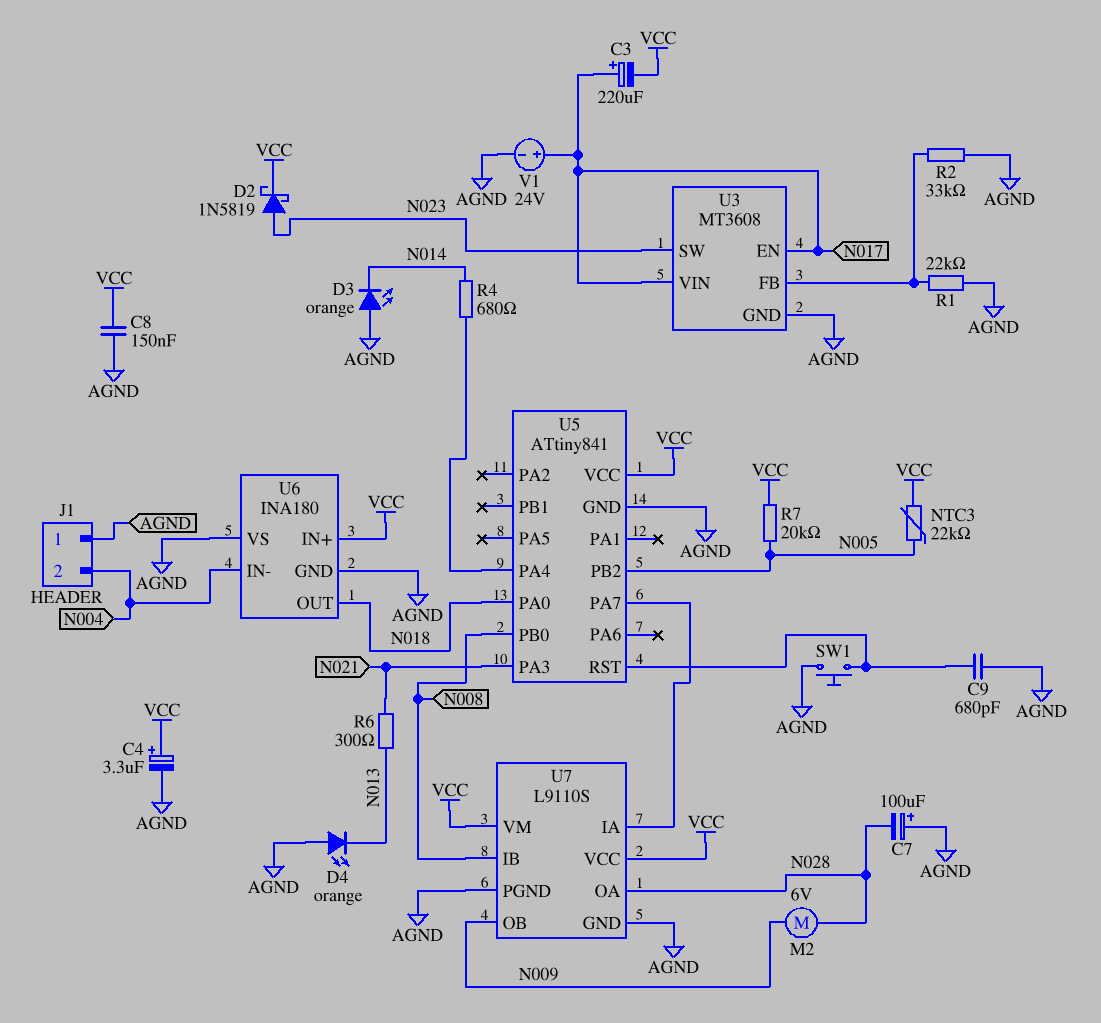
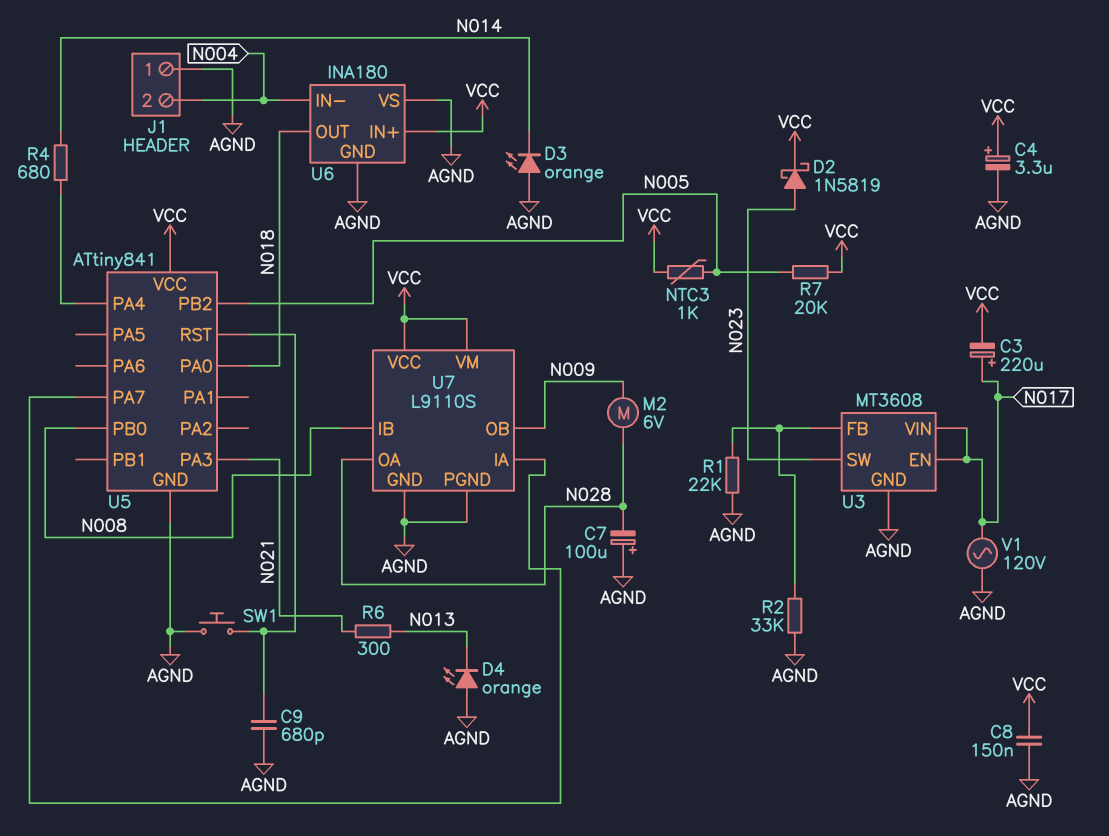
NTC3: 22k (N005, VCC) -> 1k (N005, VCC)
V1: 24V (plus N017, minus AGND) -> AC 120V (AGND, N017)

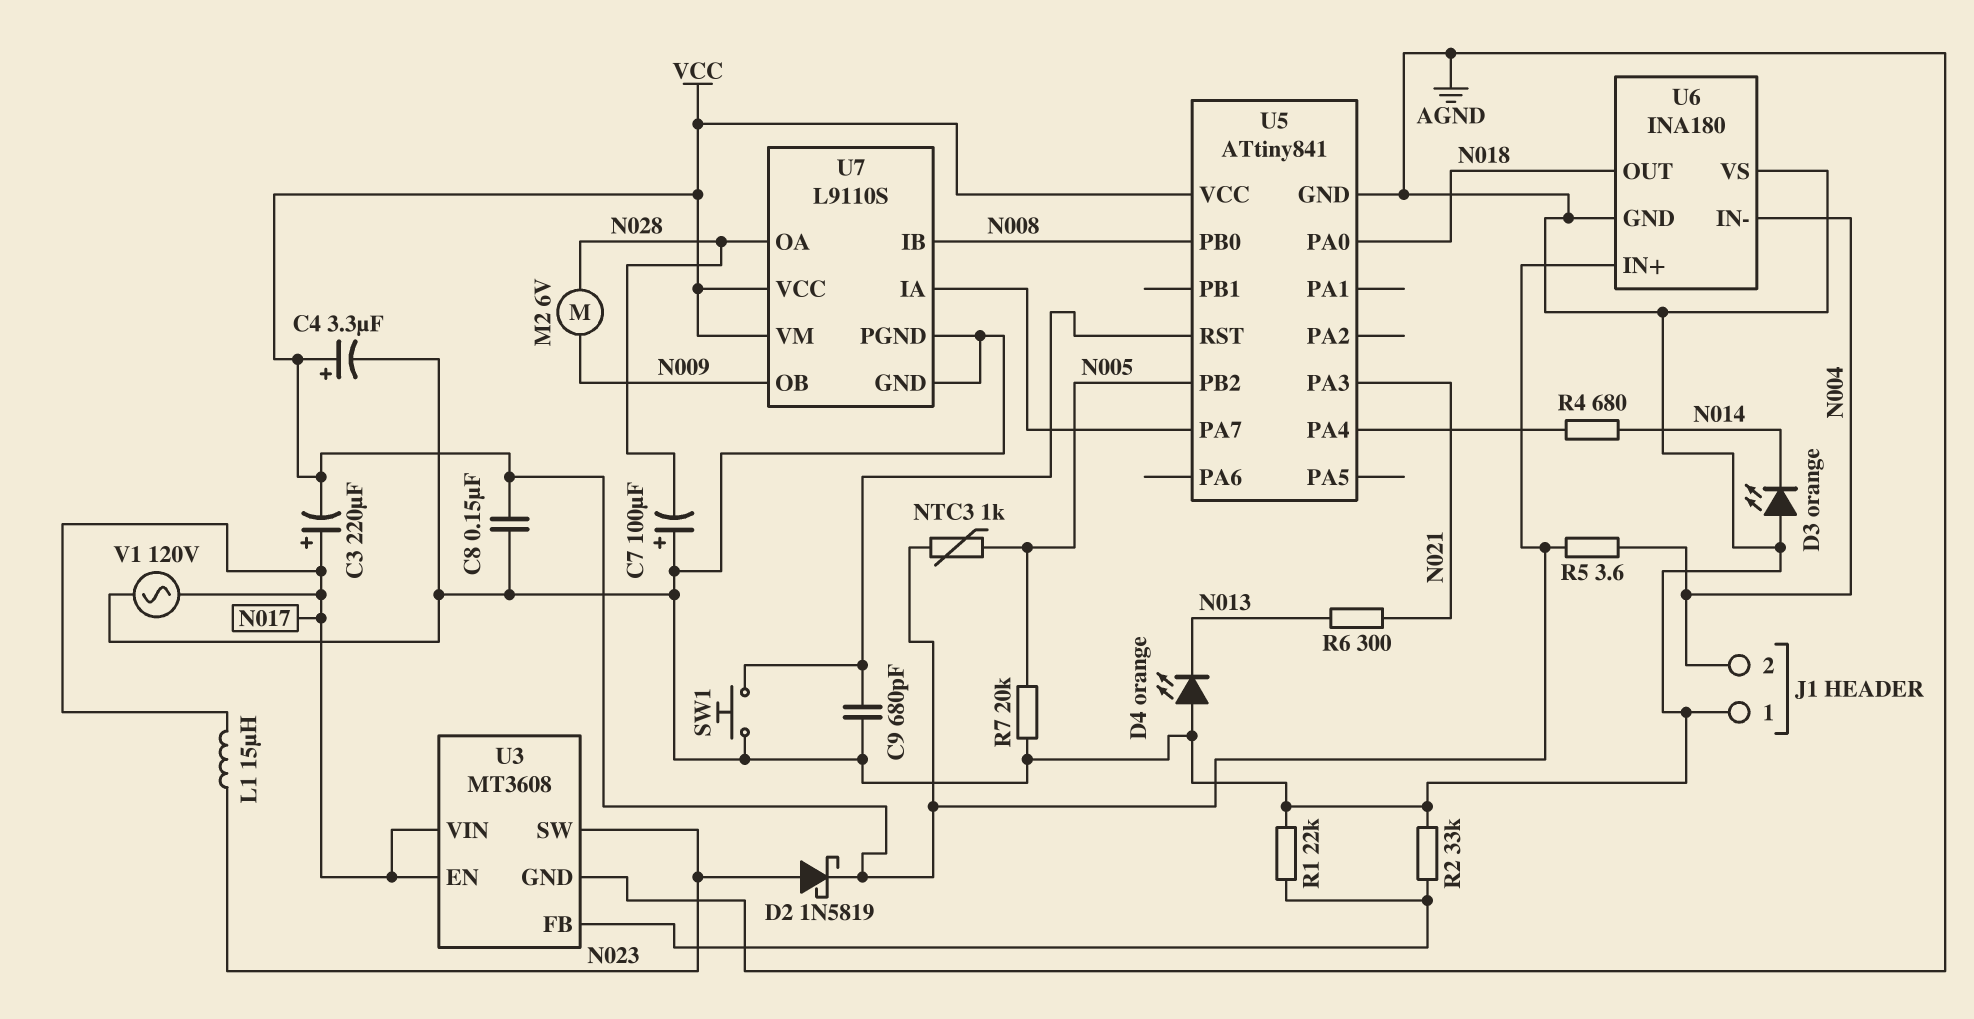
L1: none -> 15uH (N017, N023)
R5: none -> 3.6 (N004, VCC)
R7: 20k (N005, VCC) -> 20k (AGND, N005)

